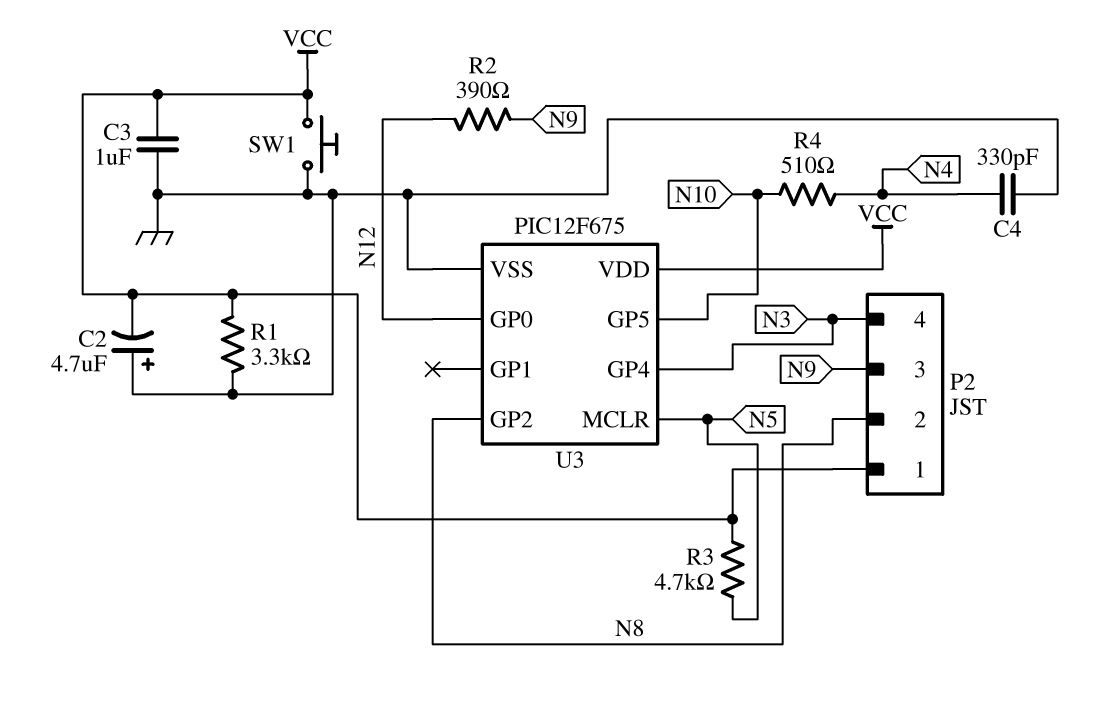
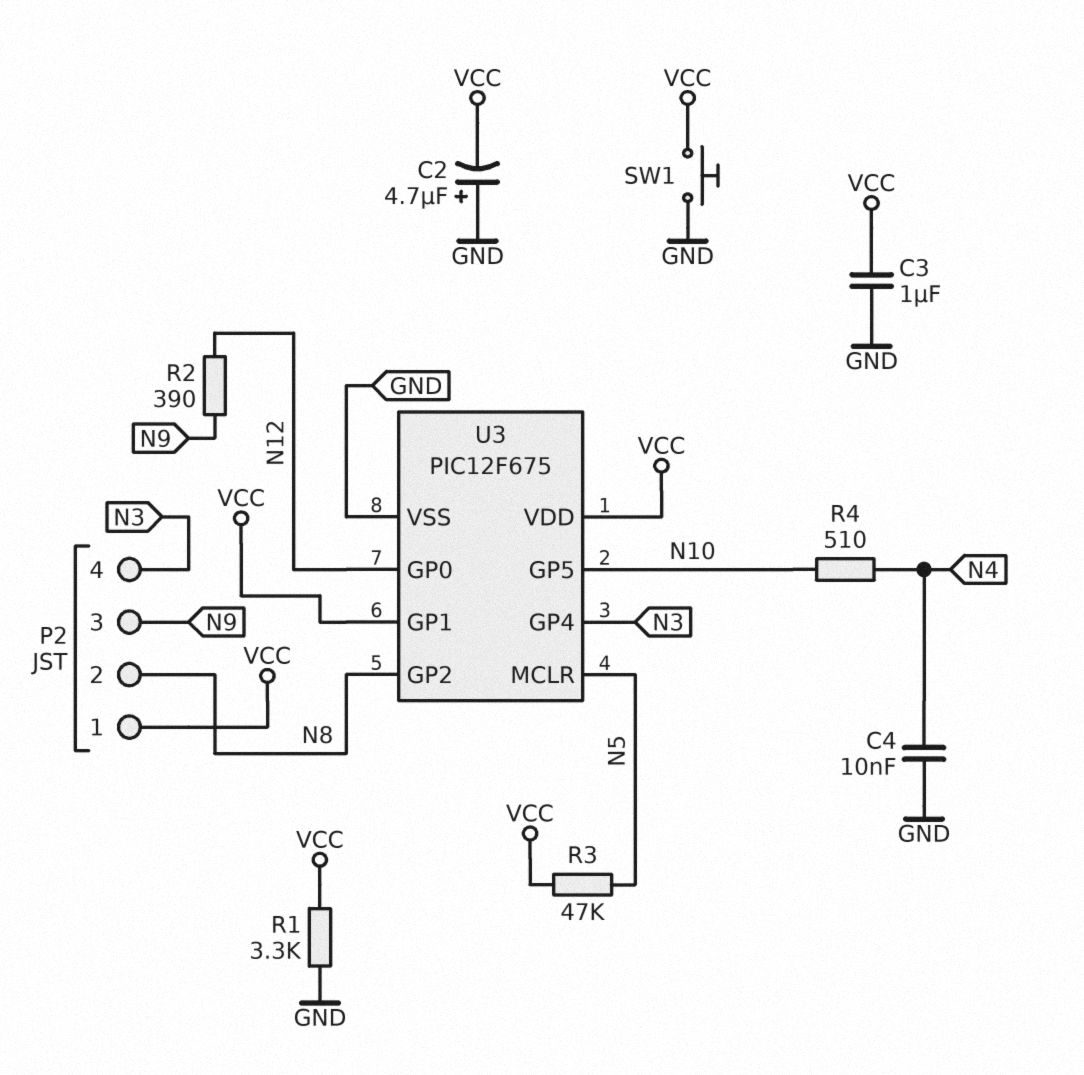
C4: 330pF (GND, N4) -> 10nF (GND, N4)
R3: 4.7k (N5, VCC) -> 47k (N5, VCC)
U3 pin GP1: none -> VCC

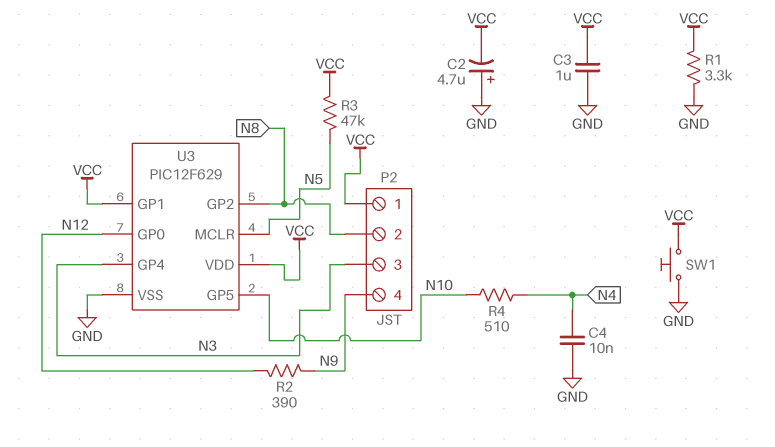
P2 pin 3: N9 -> N3
P2 pin 4: N3 -> N9
U3: PIC12F675 -> PIC12F629

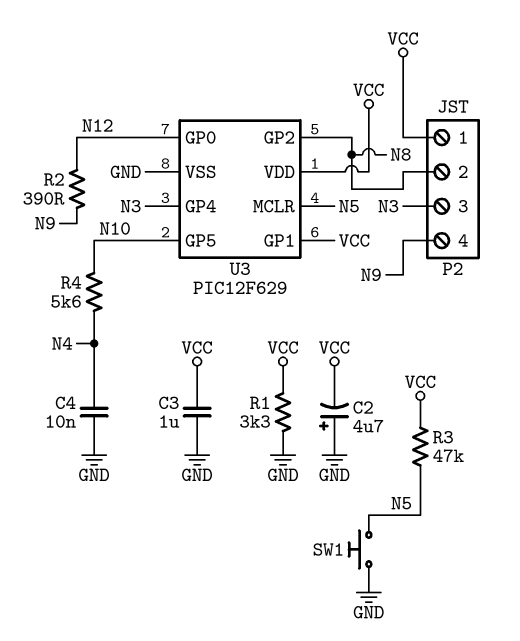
R4: 510 (N4, N10) -> 5.6k (N4, N10)
SW1: button (GND, VCC) -> button (GND, N5)

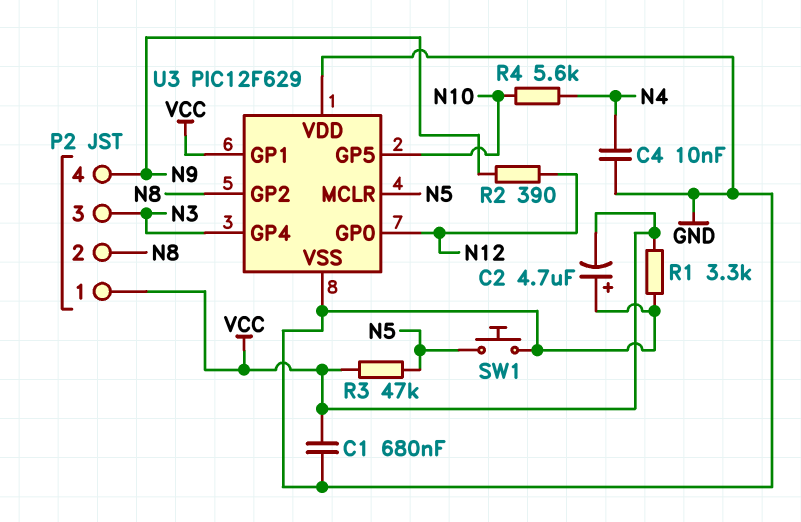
C1: none -> 680nF (GND, VCC)
C3: 1uF (GND, VCC) -> none
U3 pin VDD: VCC -> GND

